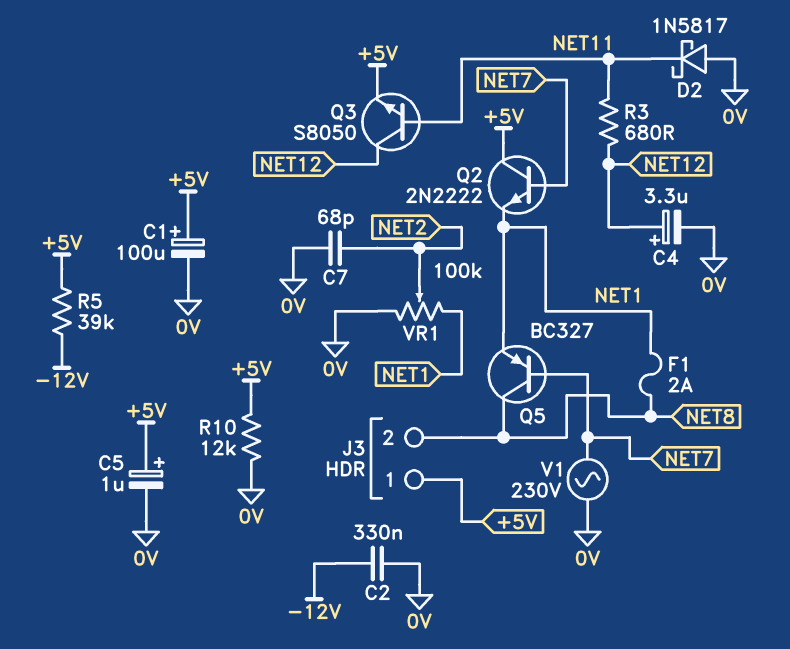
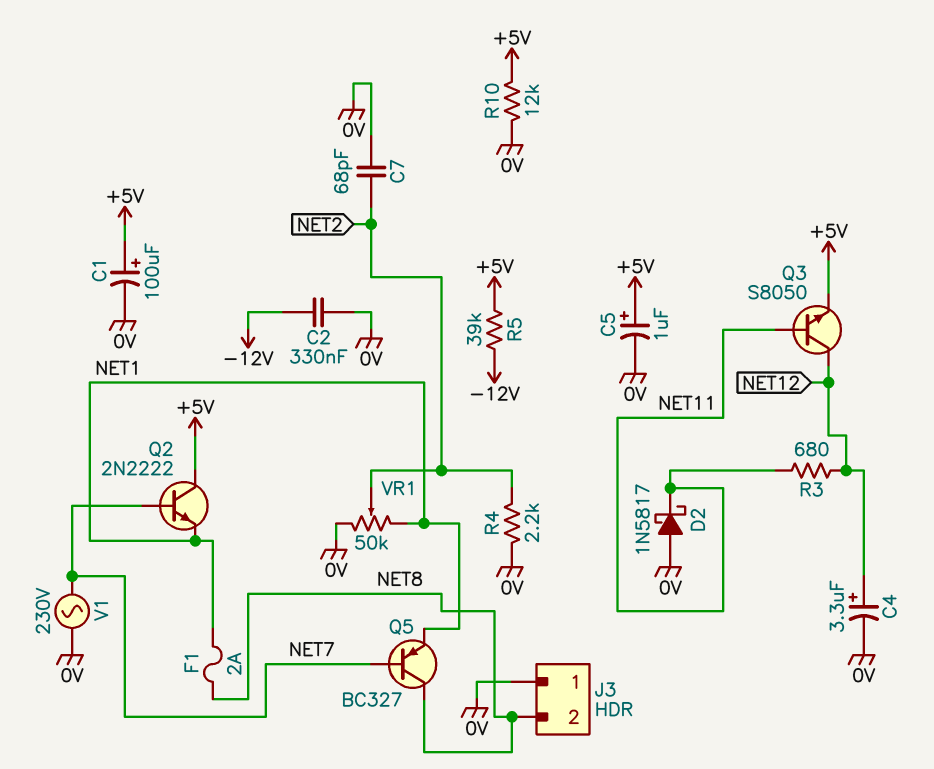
J3 pin 1: +5V -> 0V
R4: none -> 2.2k (0V, NET2)
VR1: 100k (0V, NET1, wiper NET2) -> 50k (0V, NET1, wiper NET2)

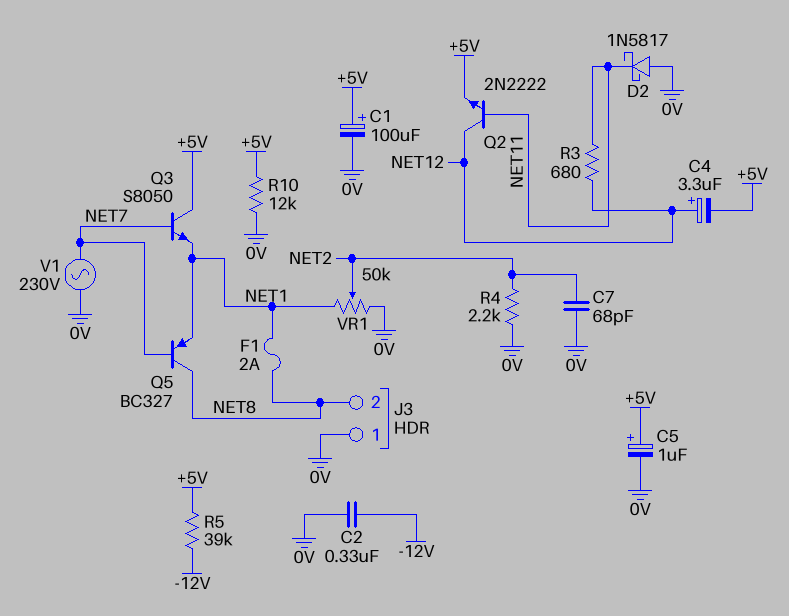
C4: 3.3uF (plus NET12, minus 0V) -> 3.3uF (plus NET12, minus +5V)
Q2: NPN 2N2222 (B NET7, C +5V, E NET1) -> NPN 2N2222 (B NET11, C NET12, E +5V)
Q3: NPN S8050 (B NET11, C NET12, E +5V) -> NPN S8050 (B NET7, C +5V, E NET1)

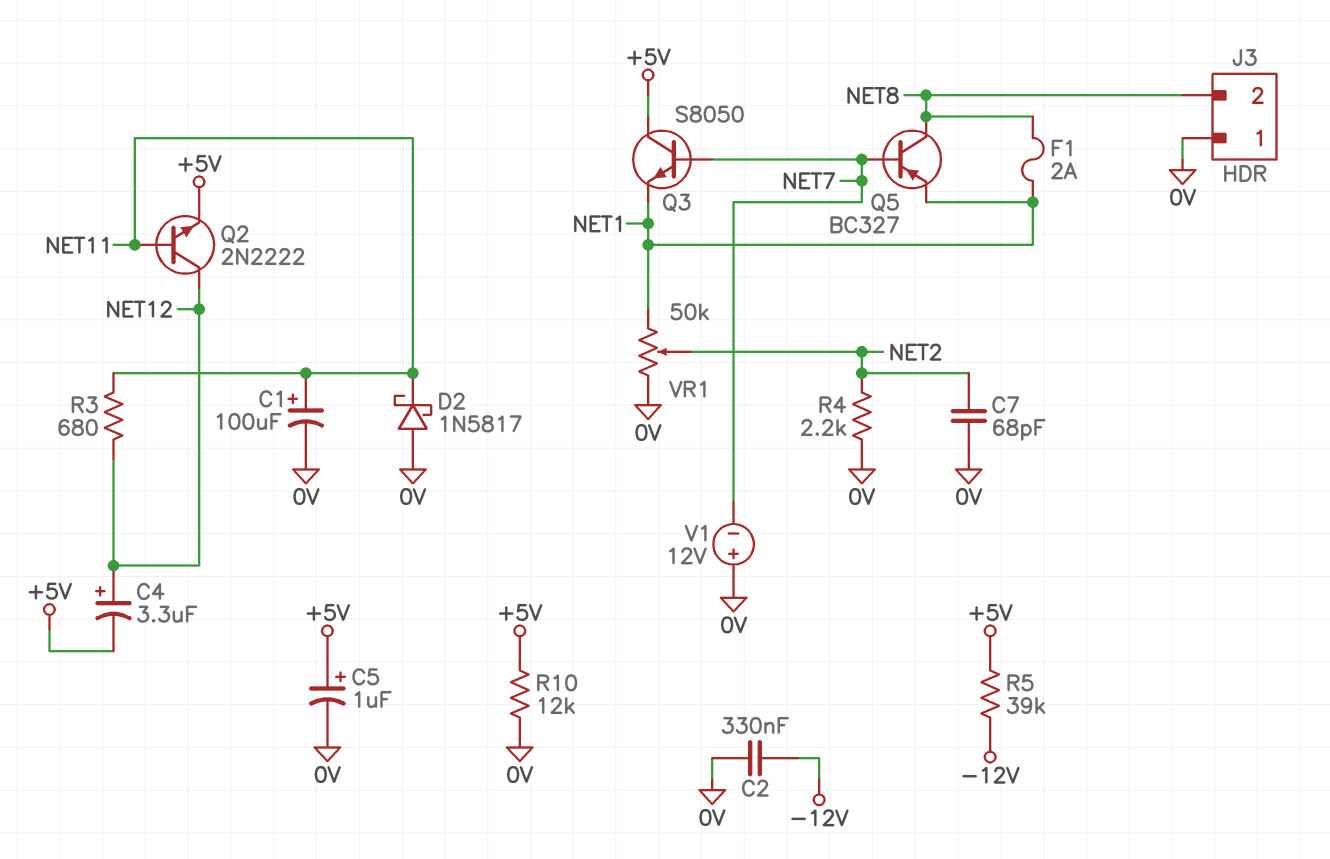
C1: 100uF (plus +5V, minus 0V) -> 100uF (plus NET11, minus 0V)
V1: AC 230V (0V, NET7) -> 12V (plus 0V, minus NET7)

